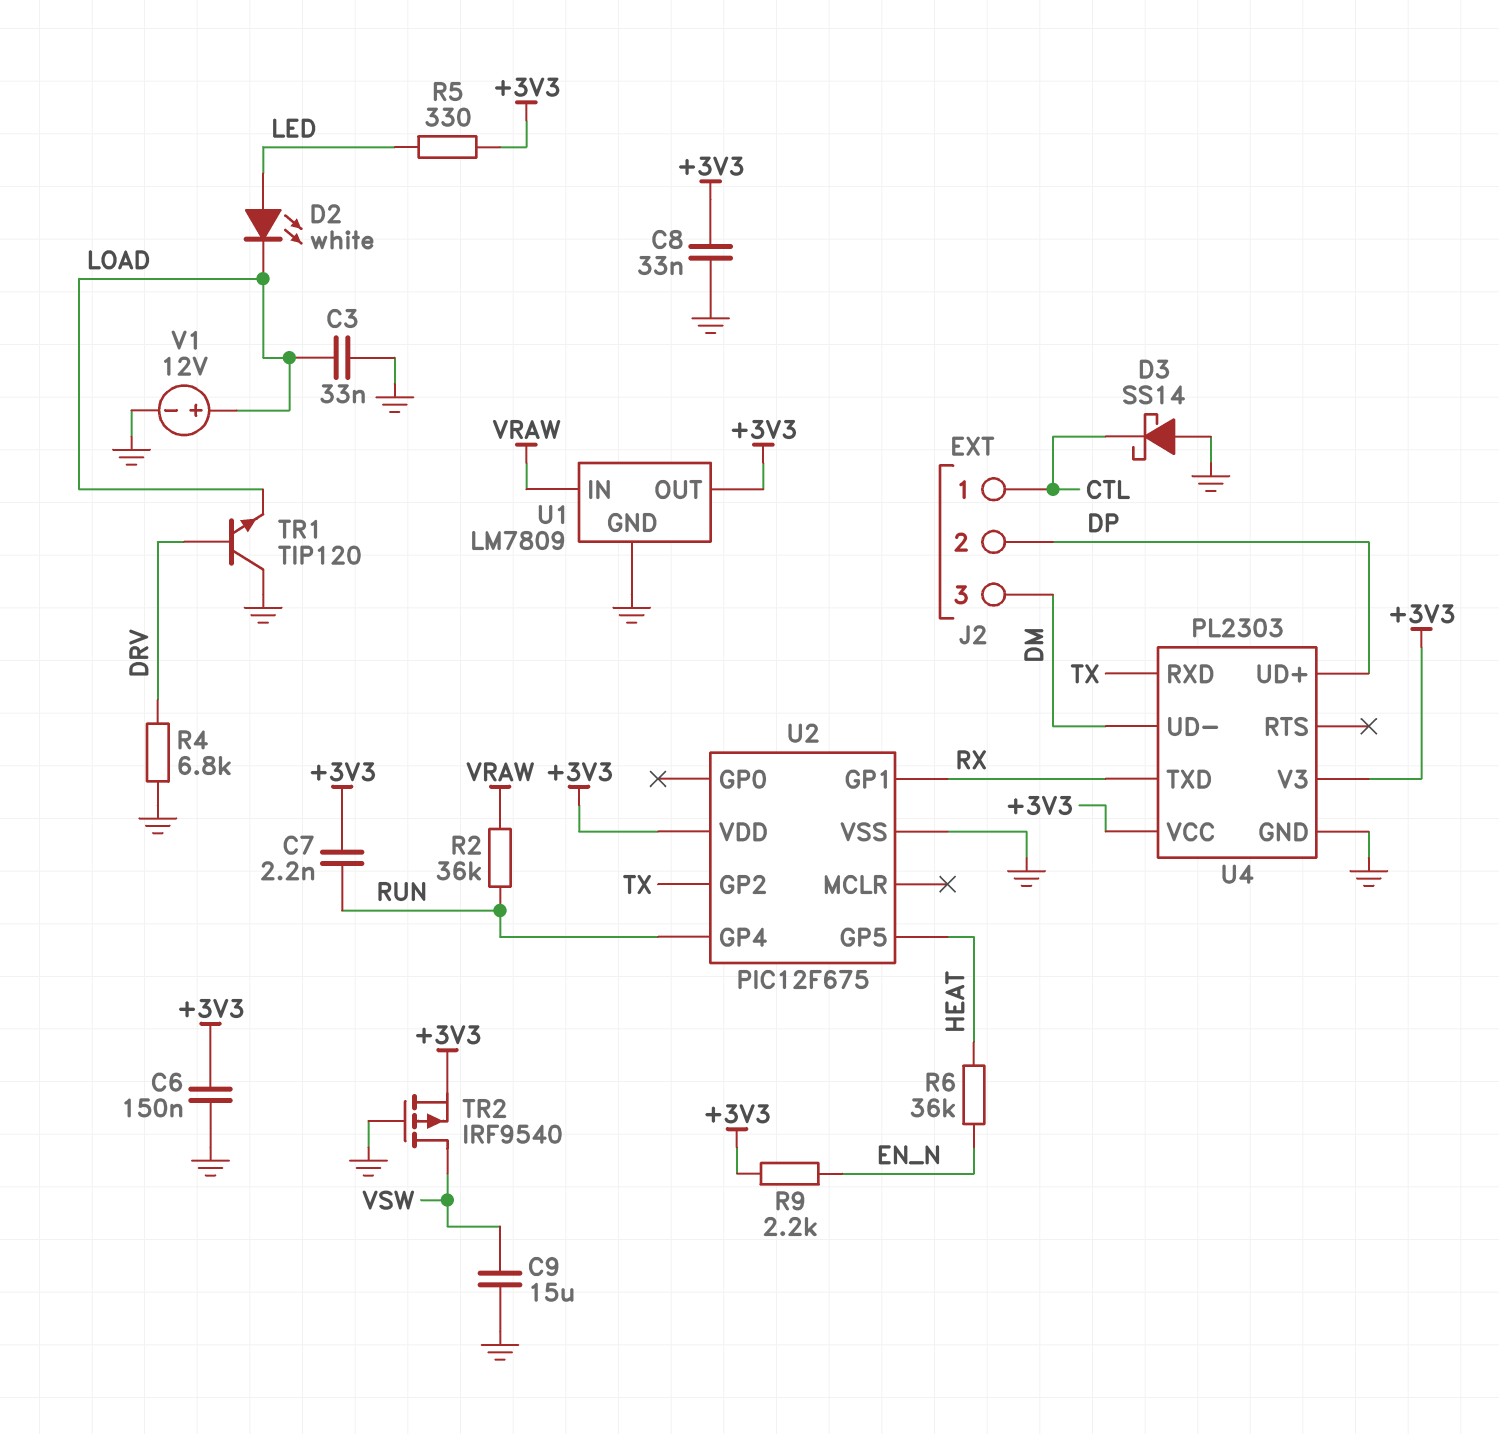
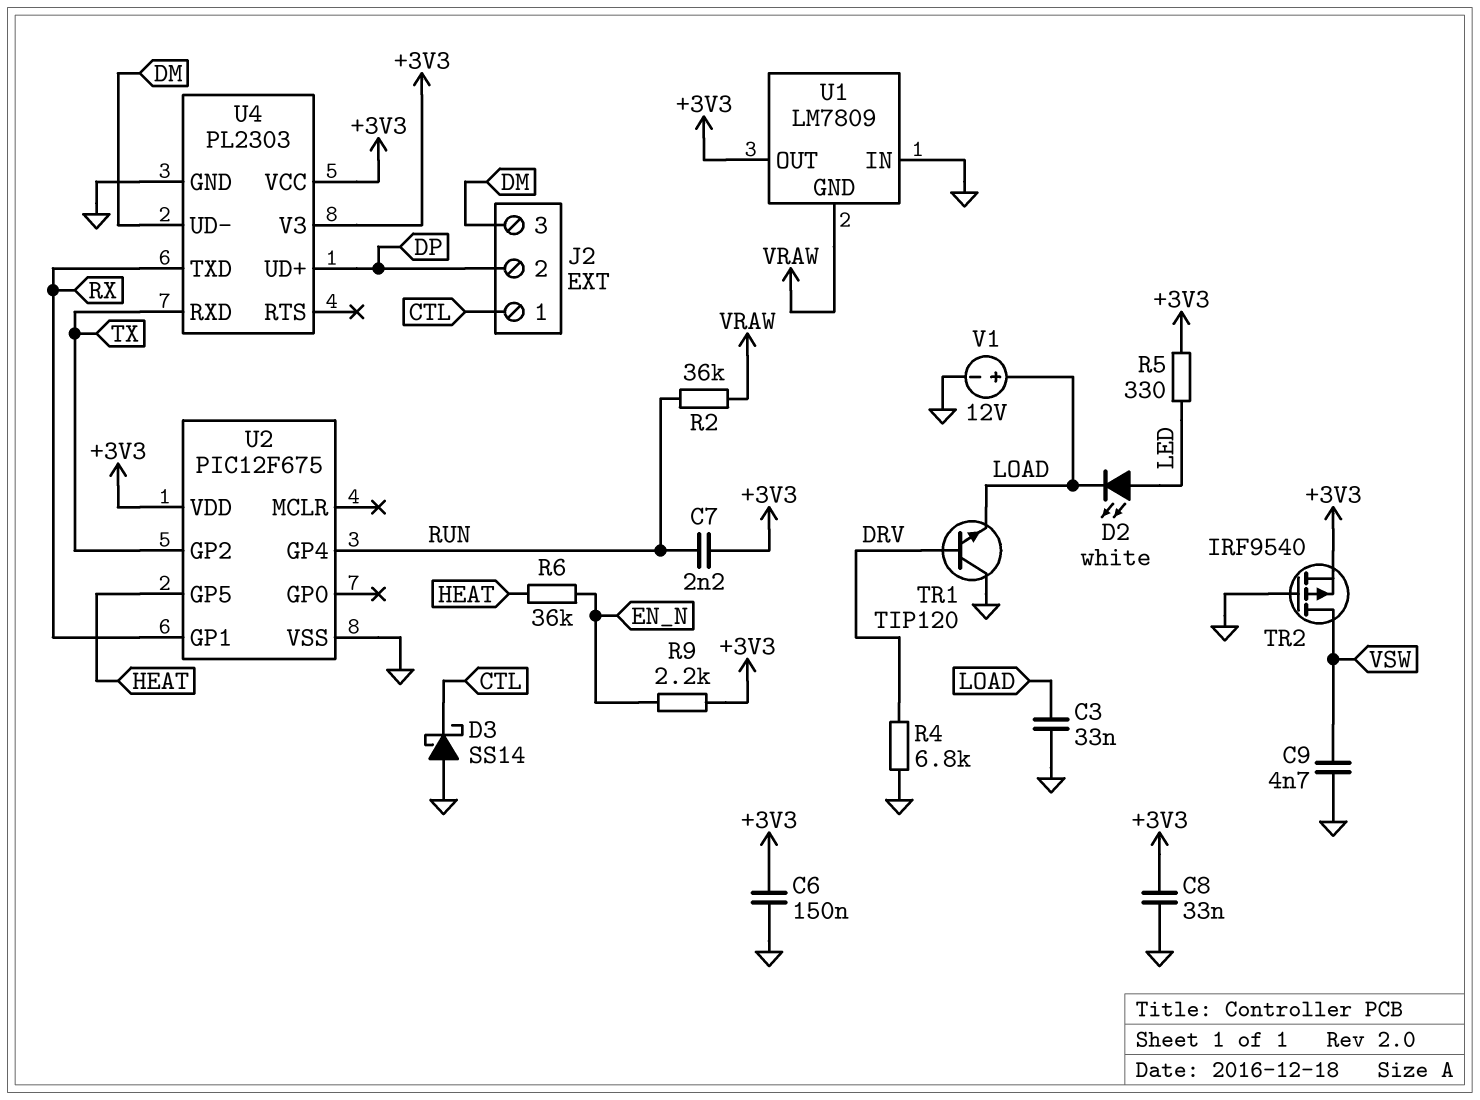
C9: 15uF (GND, VSW) -> 4.7nF (GND, VSW)
U1 pin GND: GND -> VRAW
U1 pin IN: VRAW -> GND

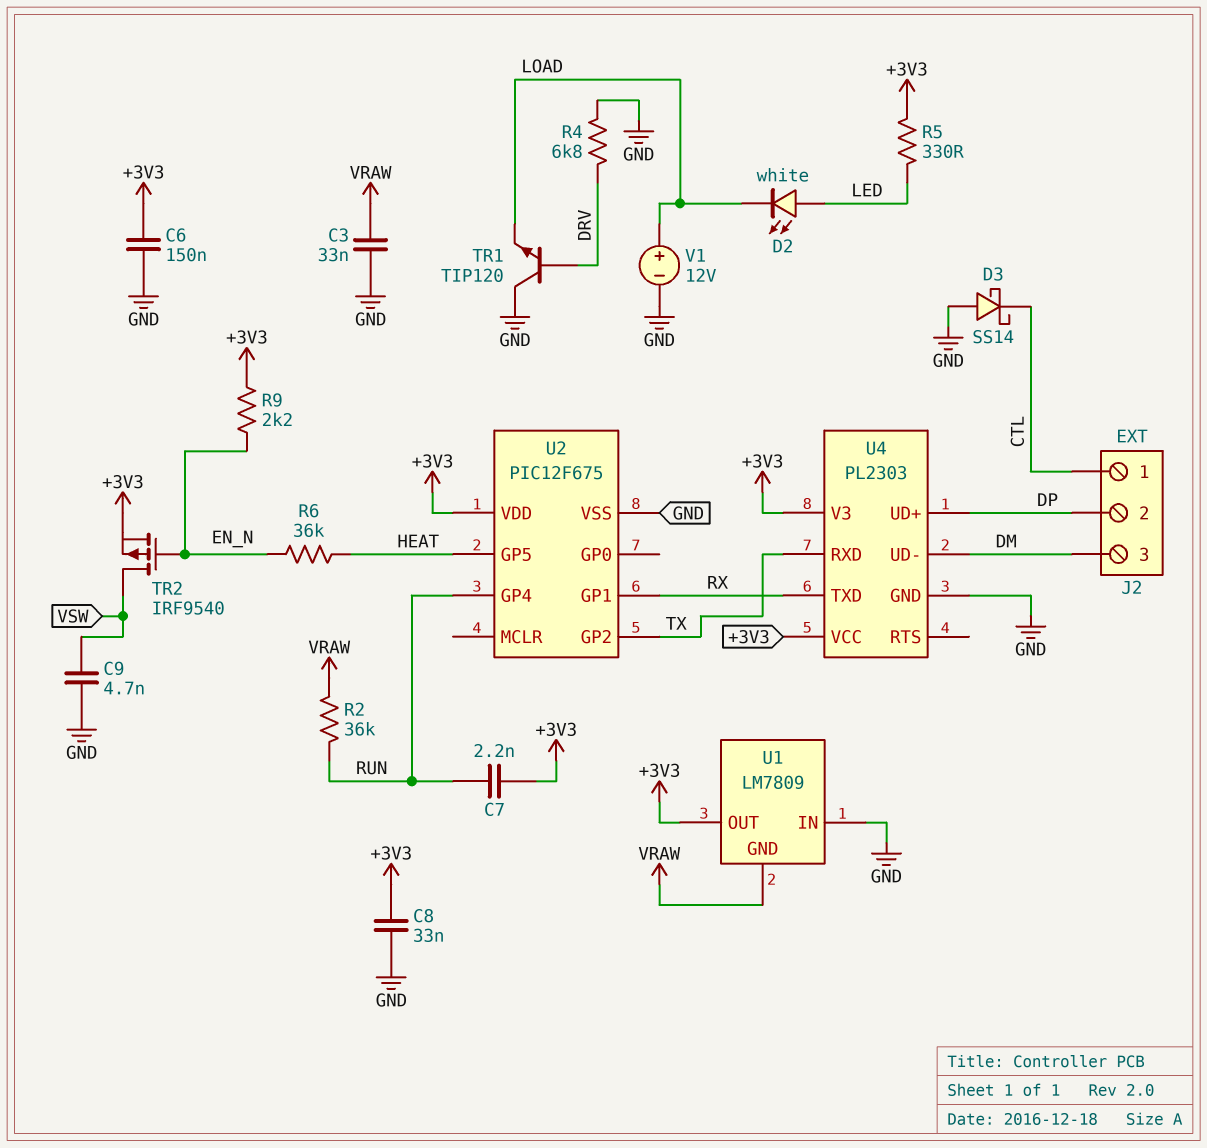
C3: 33nF (GND, LOAD) -> 33nF (GND, VRAW)
TR2: PMOS IRF9540 (G GND, D VSW, S +3V3) -> PMOS IRF9540 (G EN_N, D VSW, S +3V3)

